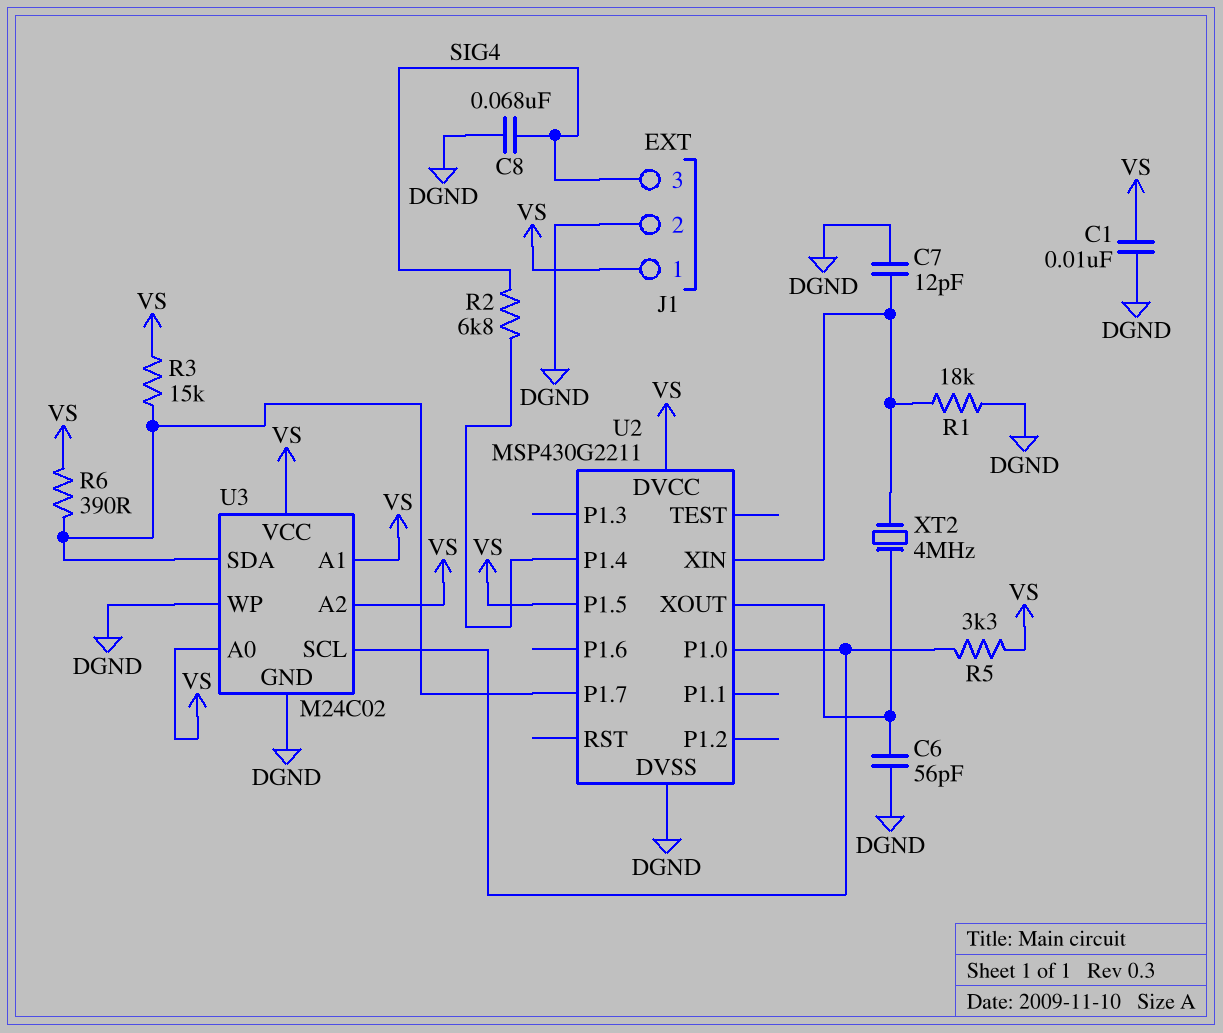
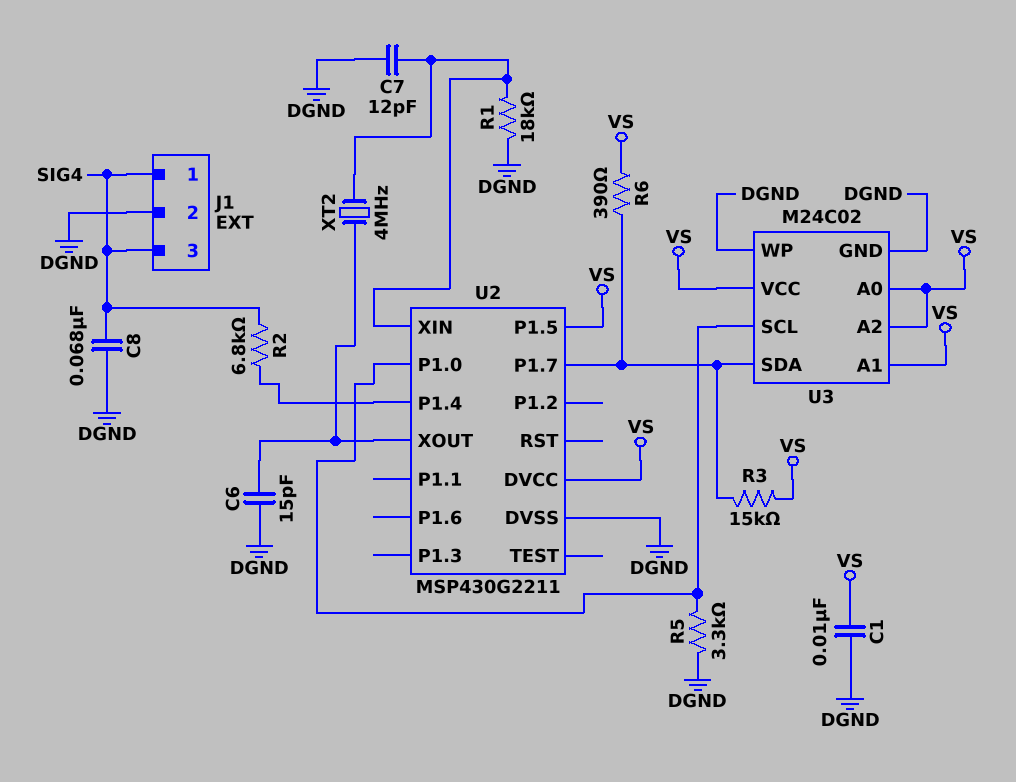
C6: 56pF (DGND, U2/XOUT) -> 15pF (DGND, U2/XOUT)
J1 pin 1: VS -> SIG4
R5: 3.3k (U2/P1.0, VS) -> 3.3k (DGND, U2/P1.0)

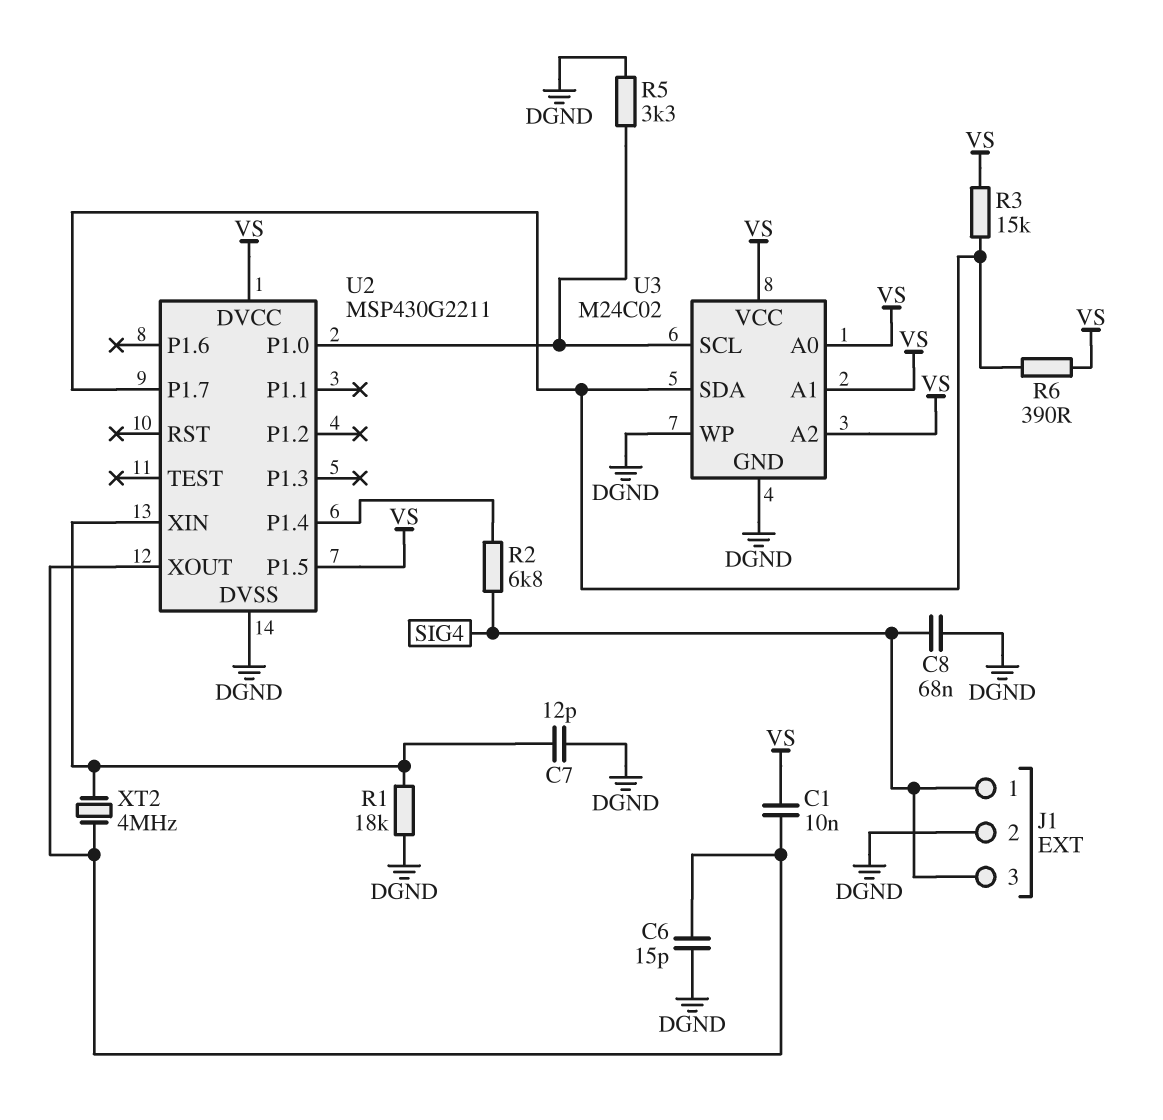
C1: 10nF (DGND, VS) -> 10nF (U2/XOUT, VS)

